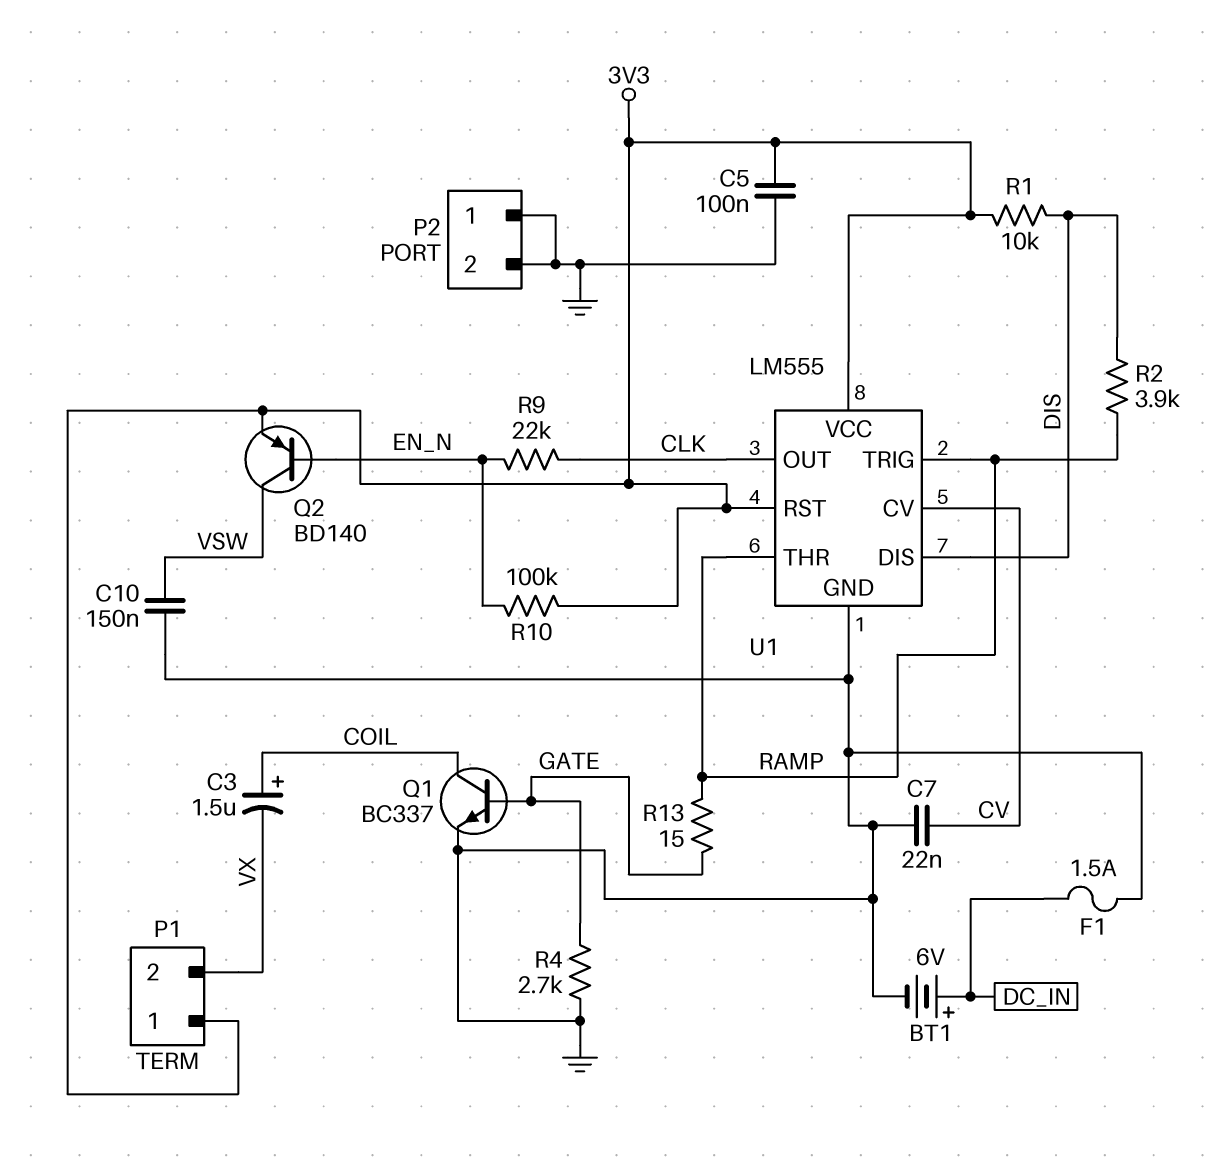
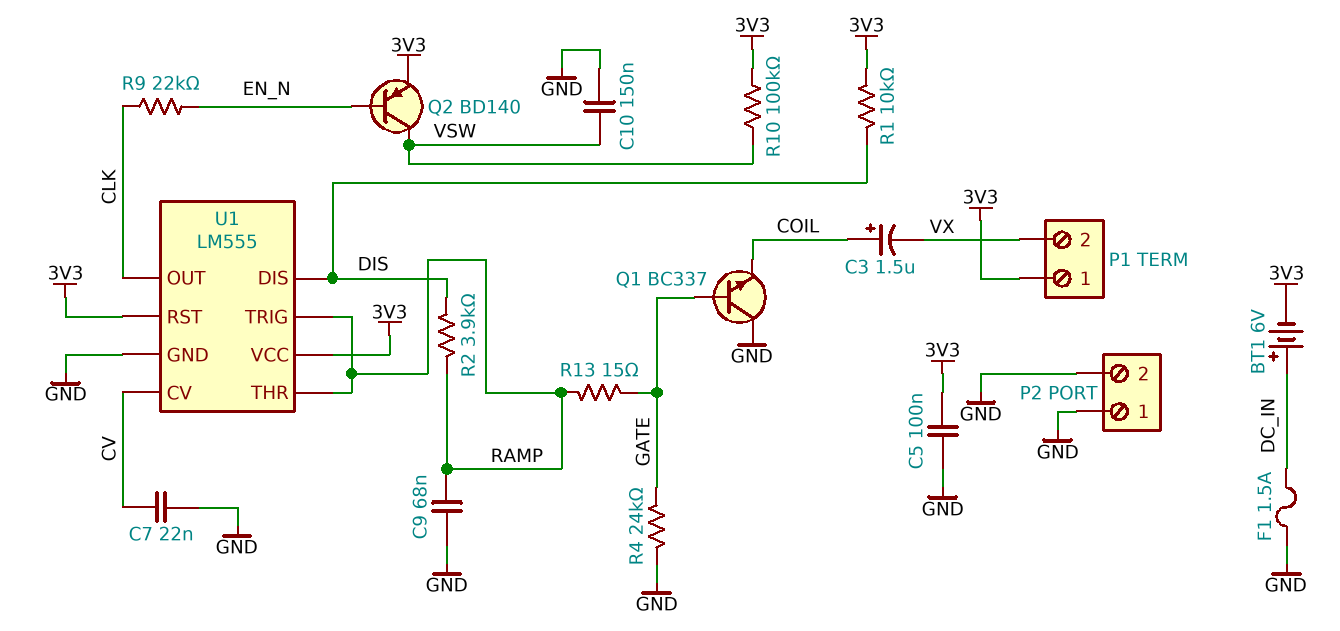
BT1: 6V (plus DC_IN, minus GND) -> 6V (plus DC_IN, minus 3V3)
C9: none -> 68nF (GND, RAMP)
Q1: NPN BC337 (B GATE, C COIL, E GND) -> NPN BC337 (B GATE, C GND, E COIL)
R4: 2.7k (GATE, GND) -> 24k (GATE, GND)
R10: 100k (3V3, EN_N) -> 100k (3V3, VSW)

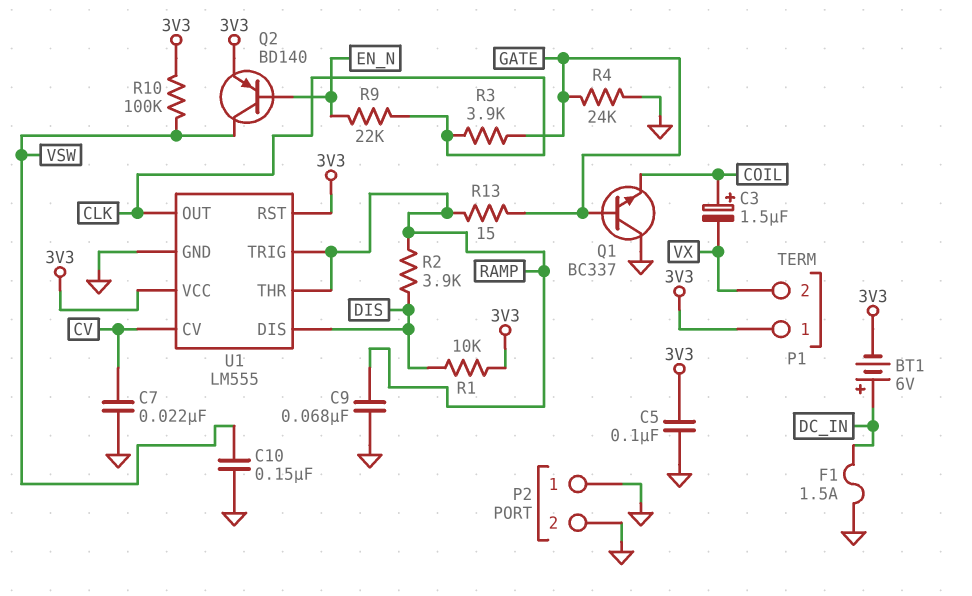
R3: none -> 3.9k (CLK, GATE)

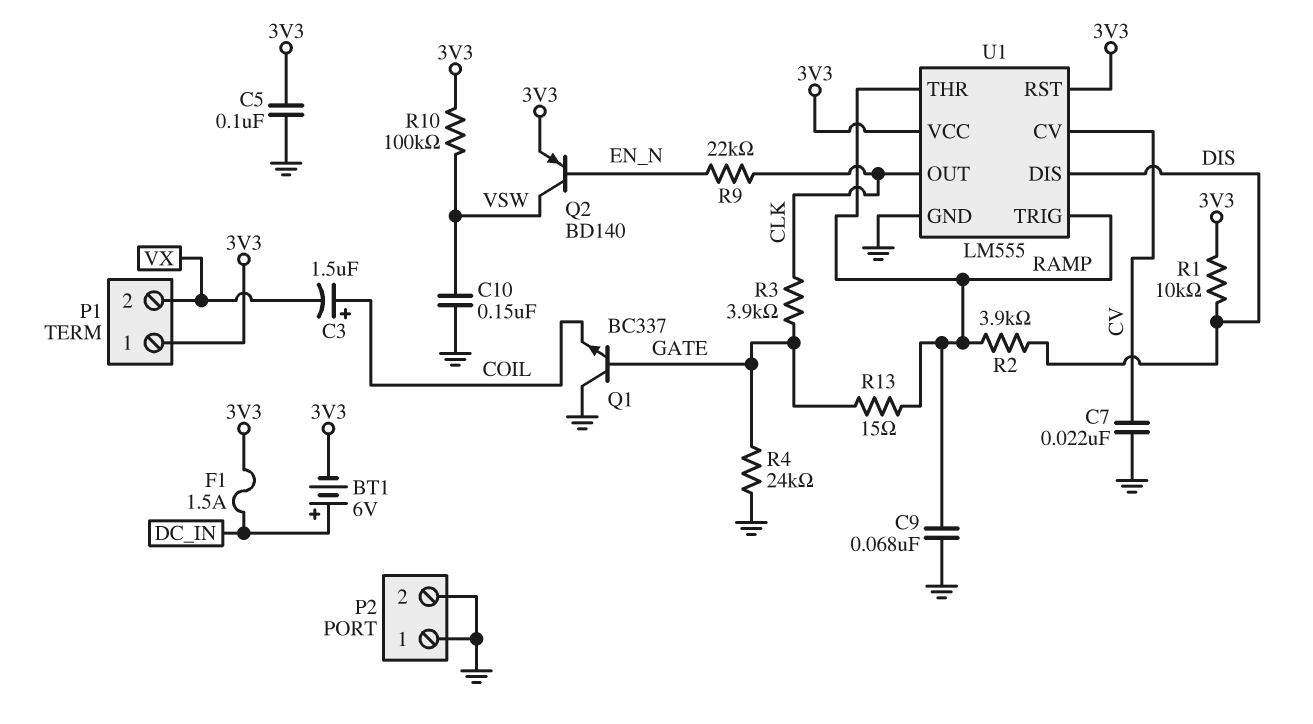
F1: 1.5A (DC_IN, GND) -> 1.5A (3V3, DC_IN)

